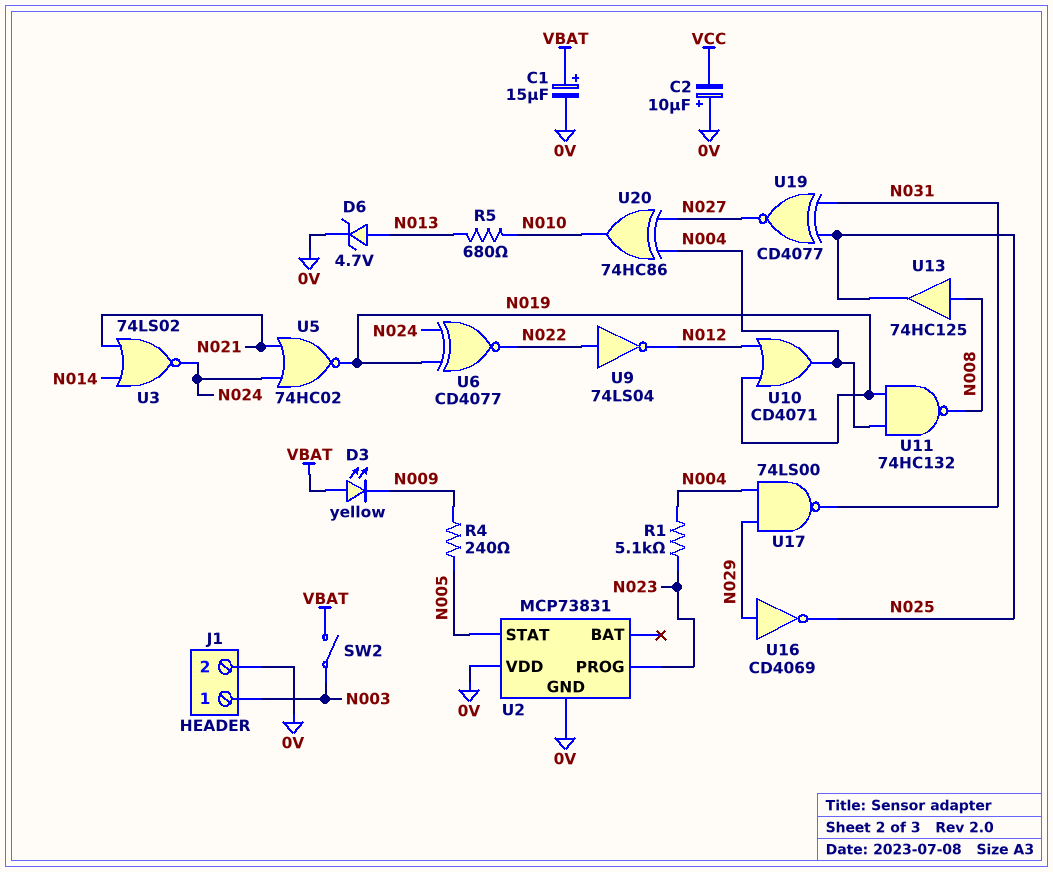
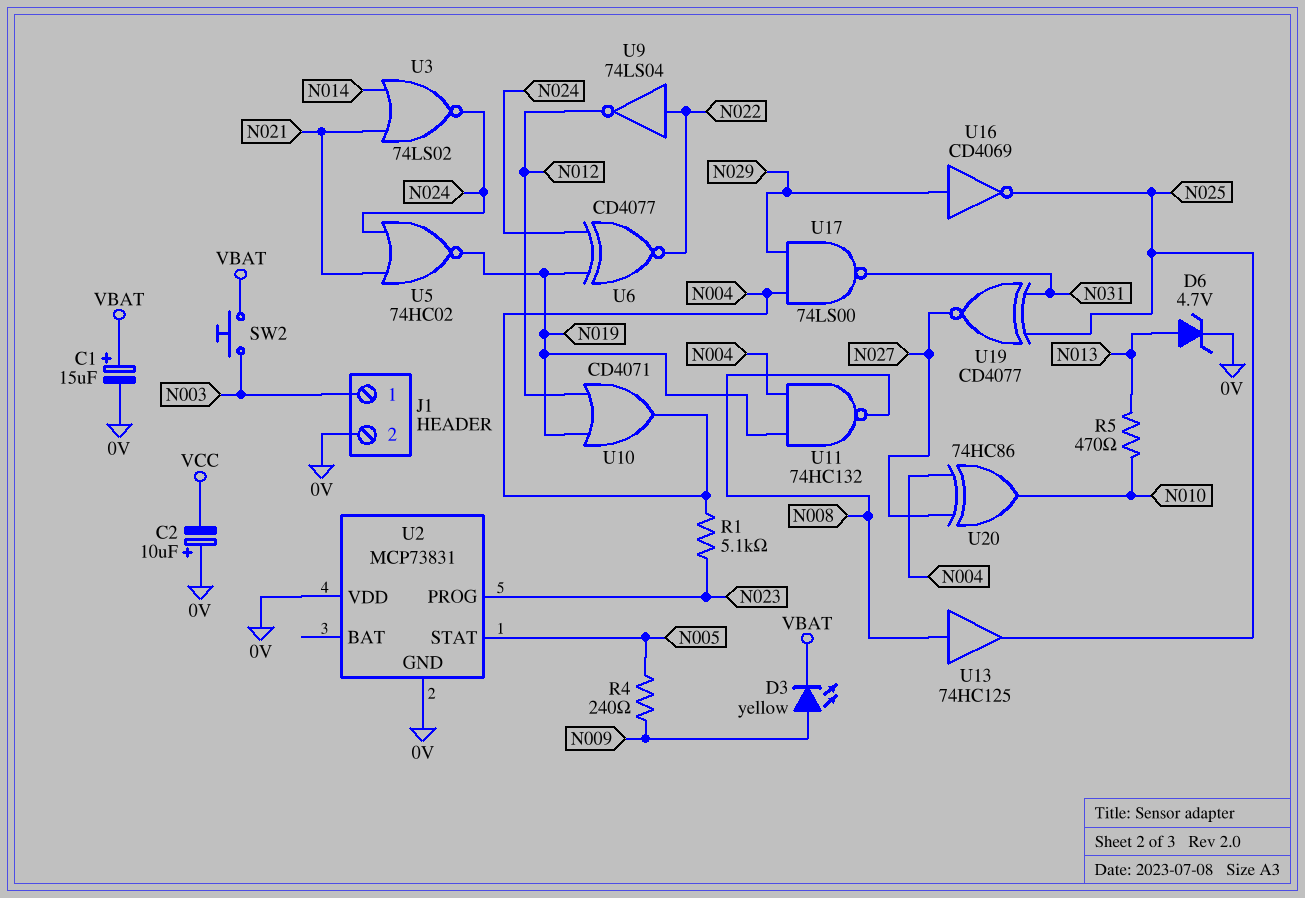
D3: LED yellow (A VBAT, K N009) -> LED yellow (A N009, K VBAT)
R5: 680 (N010, N013) -> 470 (N010, N013)
SW2: switch (N003, VBAT) -> button (N003, VBAT)

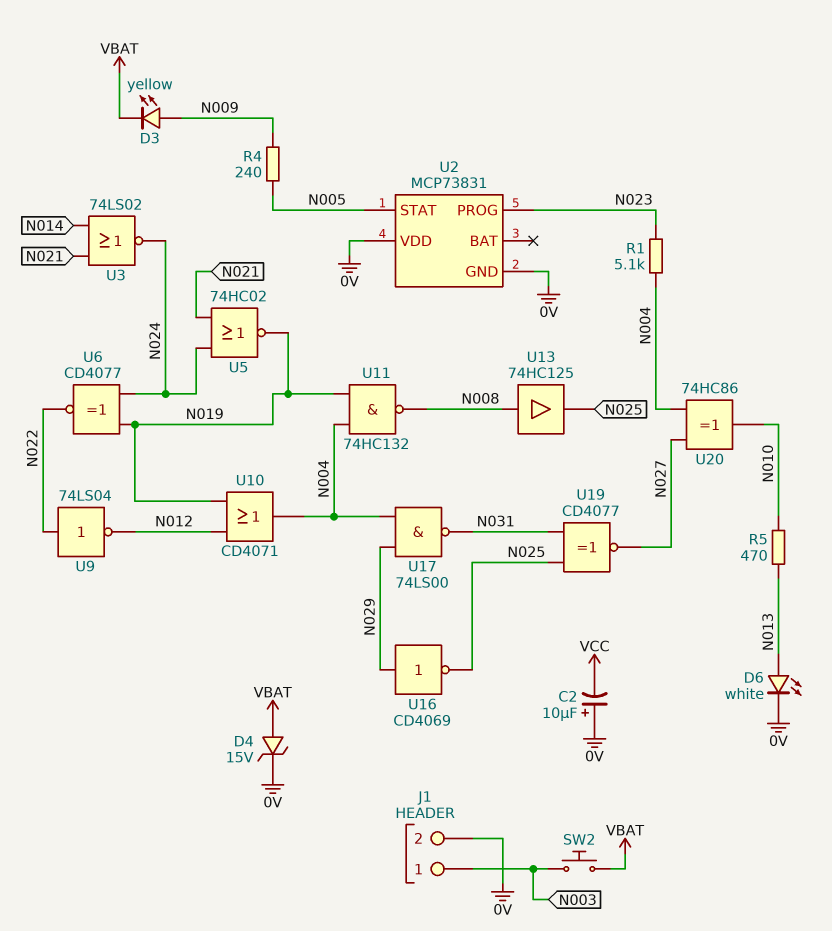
C1: 15uF (plus VBAT, minus 0V) -> none
D4: none -> zener 15V (A VBAT, K 0V)
D6: zener 4.7V (A N013, K 0V) -> LED white (A N013, K 0V)

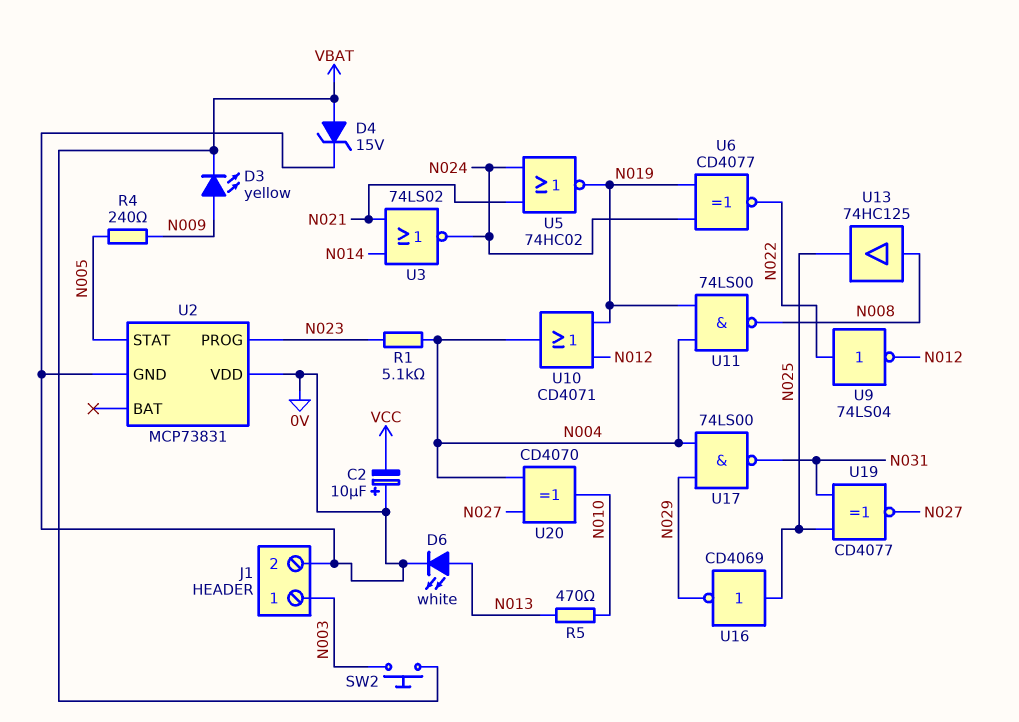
U11: NAND 74HC132 (in N004, in N019, out N008) -> NAND 74LS00 (in N004, in N019, out N008)
U16: NOT CD4069 (in N029, out N025) -> NOT CD4069 (in N025, out N029)
U20: XOR 74HC86 (in N004, in N027, out N010) -> XOR CD4070 (in N004, in N027, out N010)

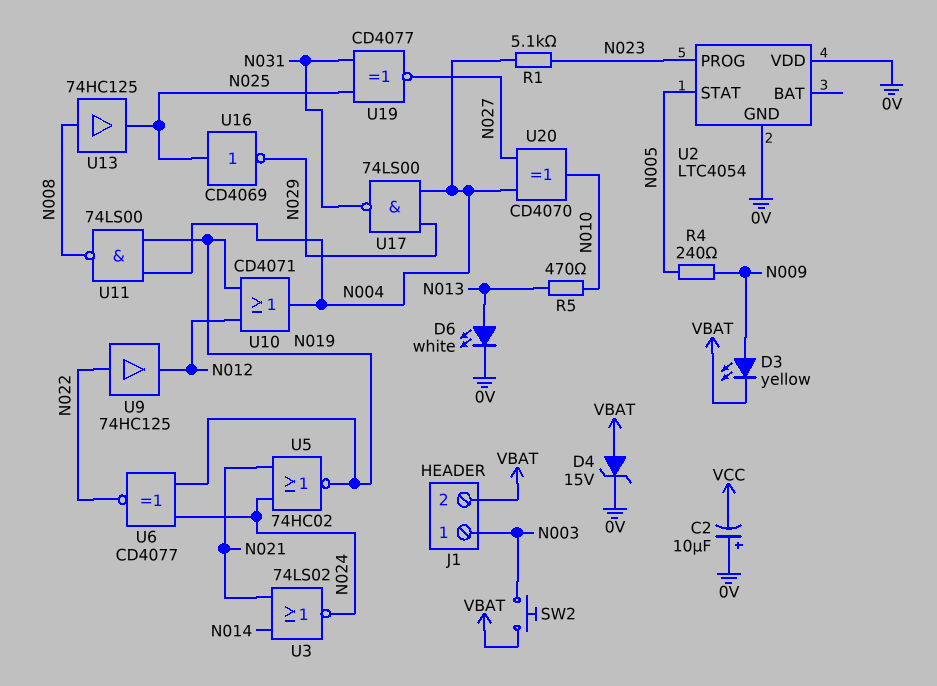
J1 pin 2: 0V -> VBAT
U2: MCP73831 -> LTC4054
U9: NOT 74LS04 (in N022, out N012) -> buffer 74HC125 (in N022, out N012)

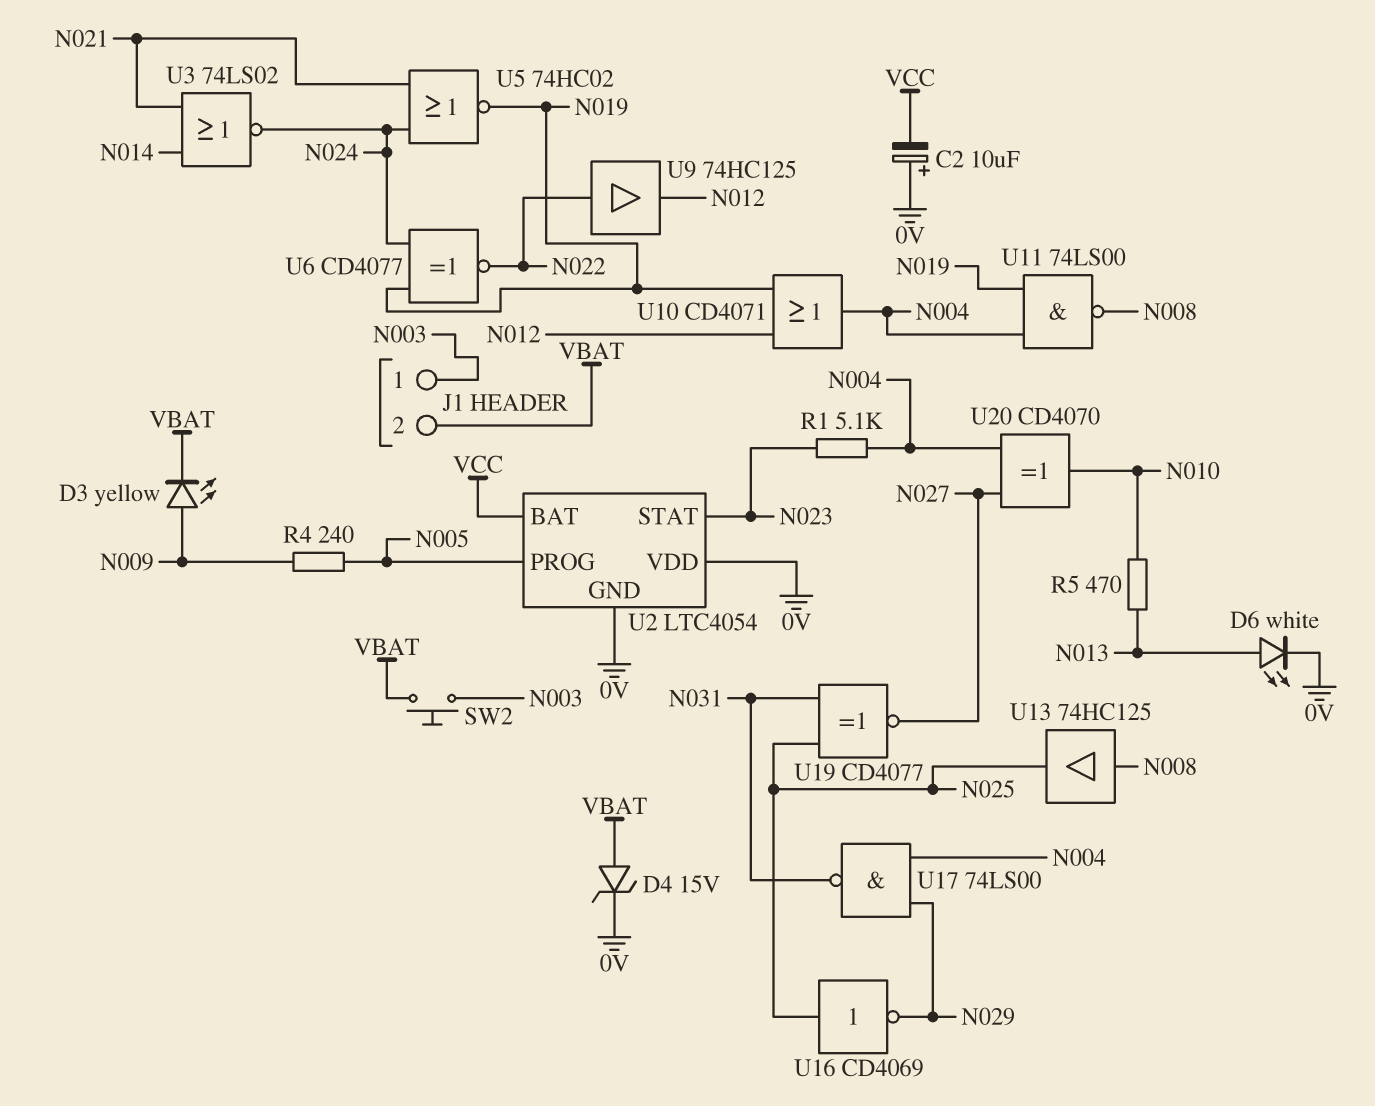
U2 pin BAT: none -> VCC
U2 pin PROG: N023 -> N005
U2 pin STAT: N005 -> N023

